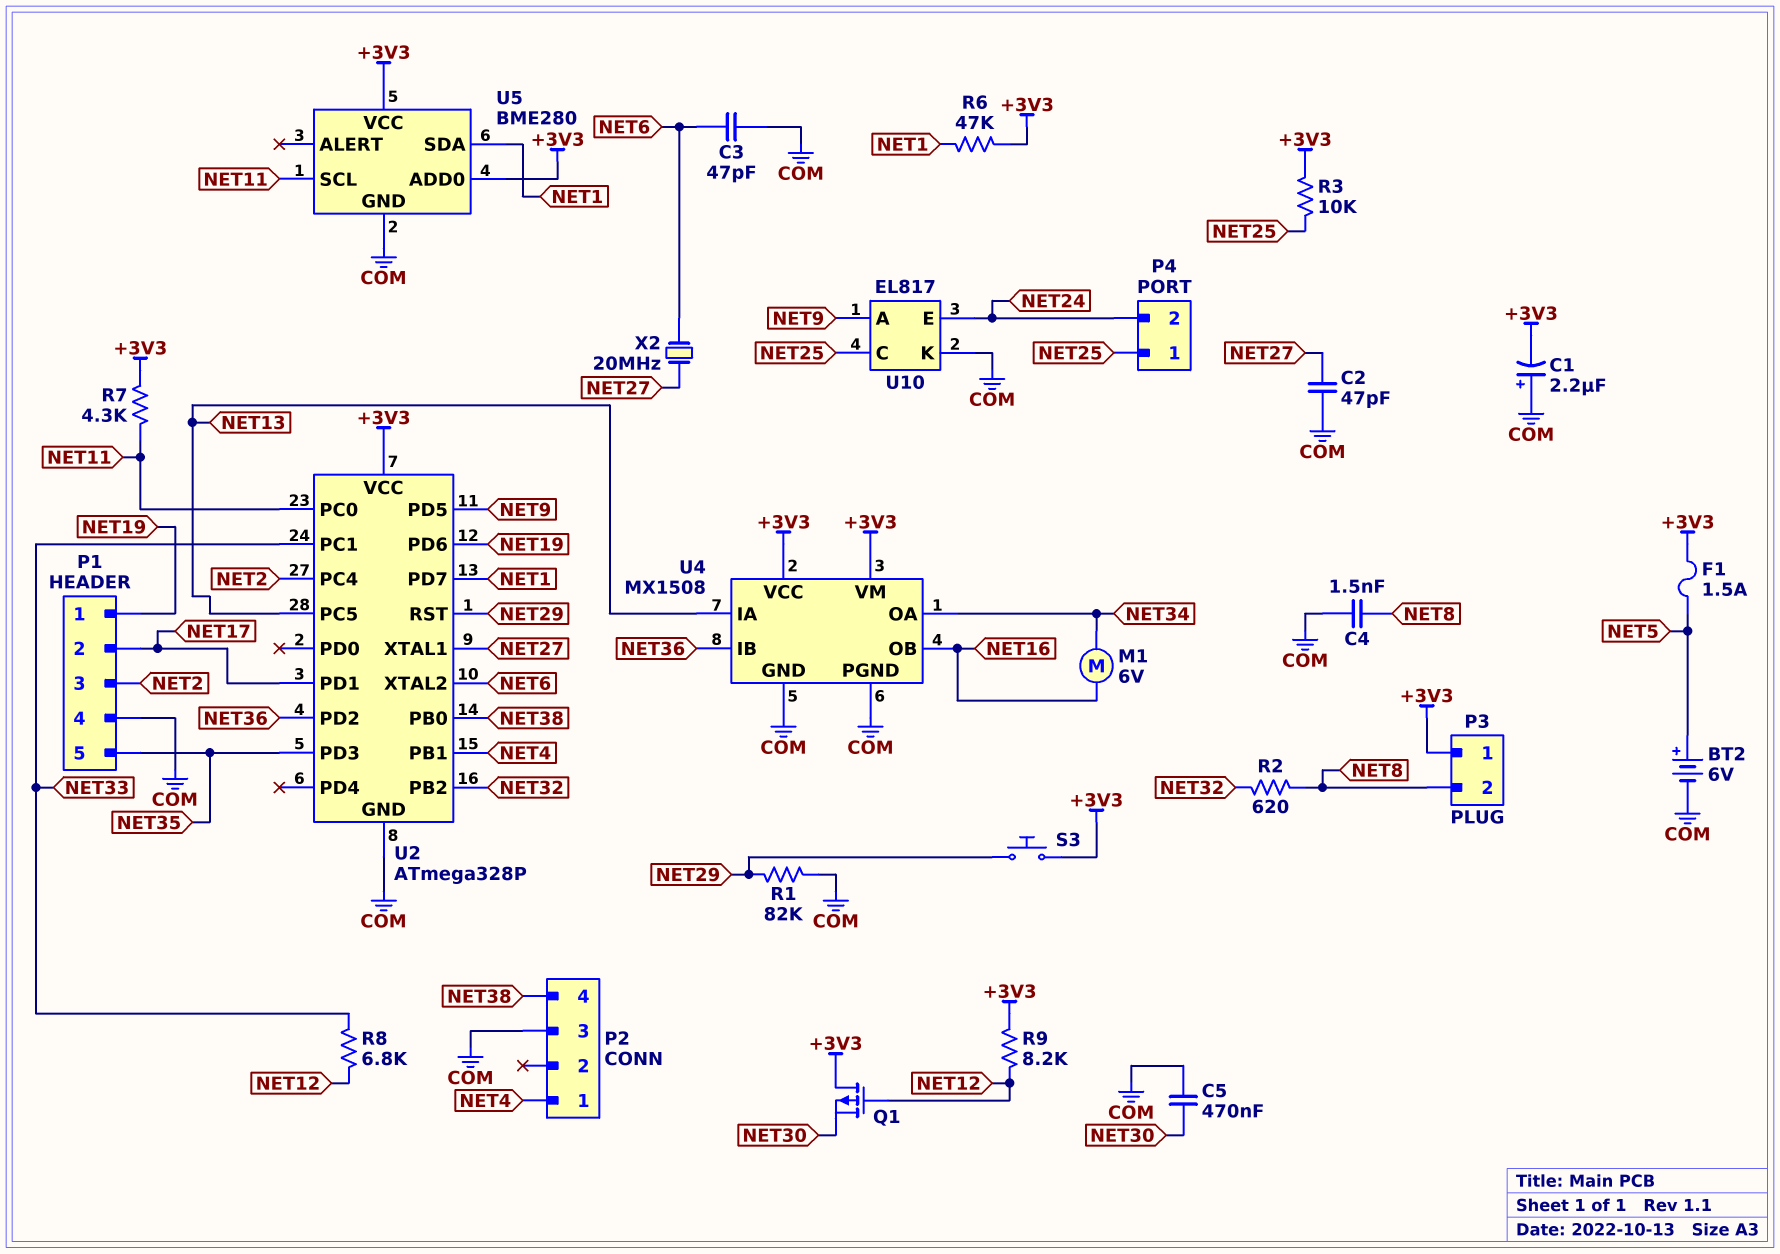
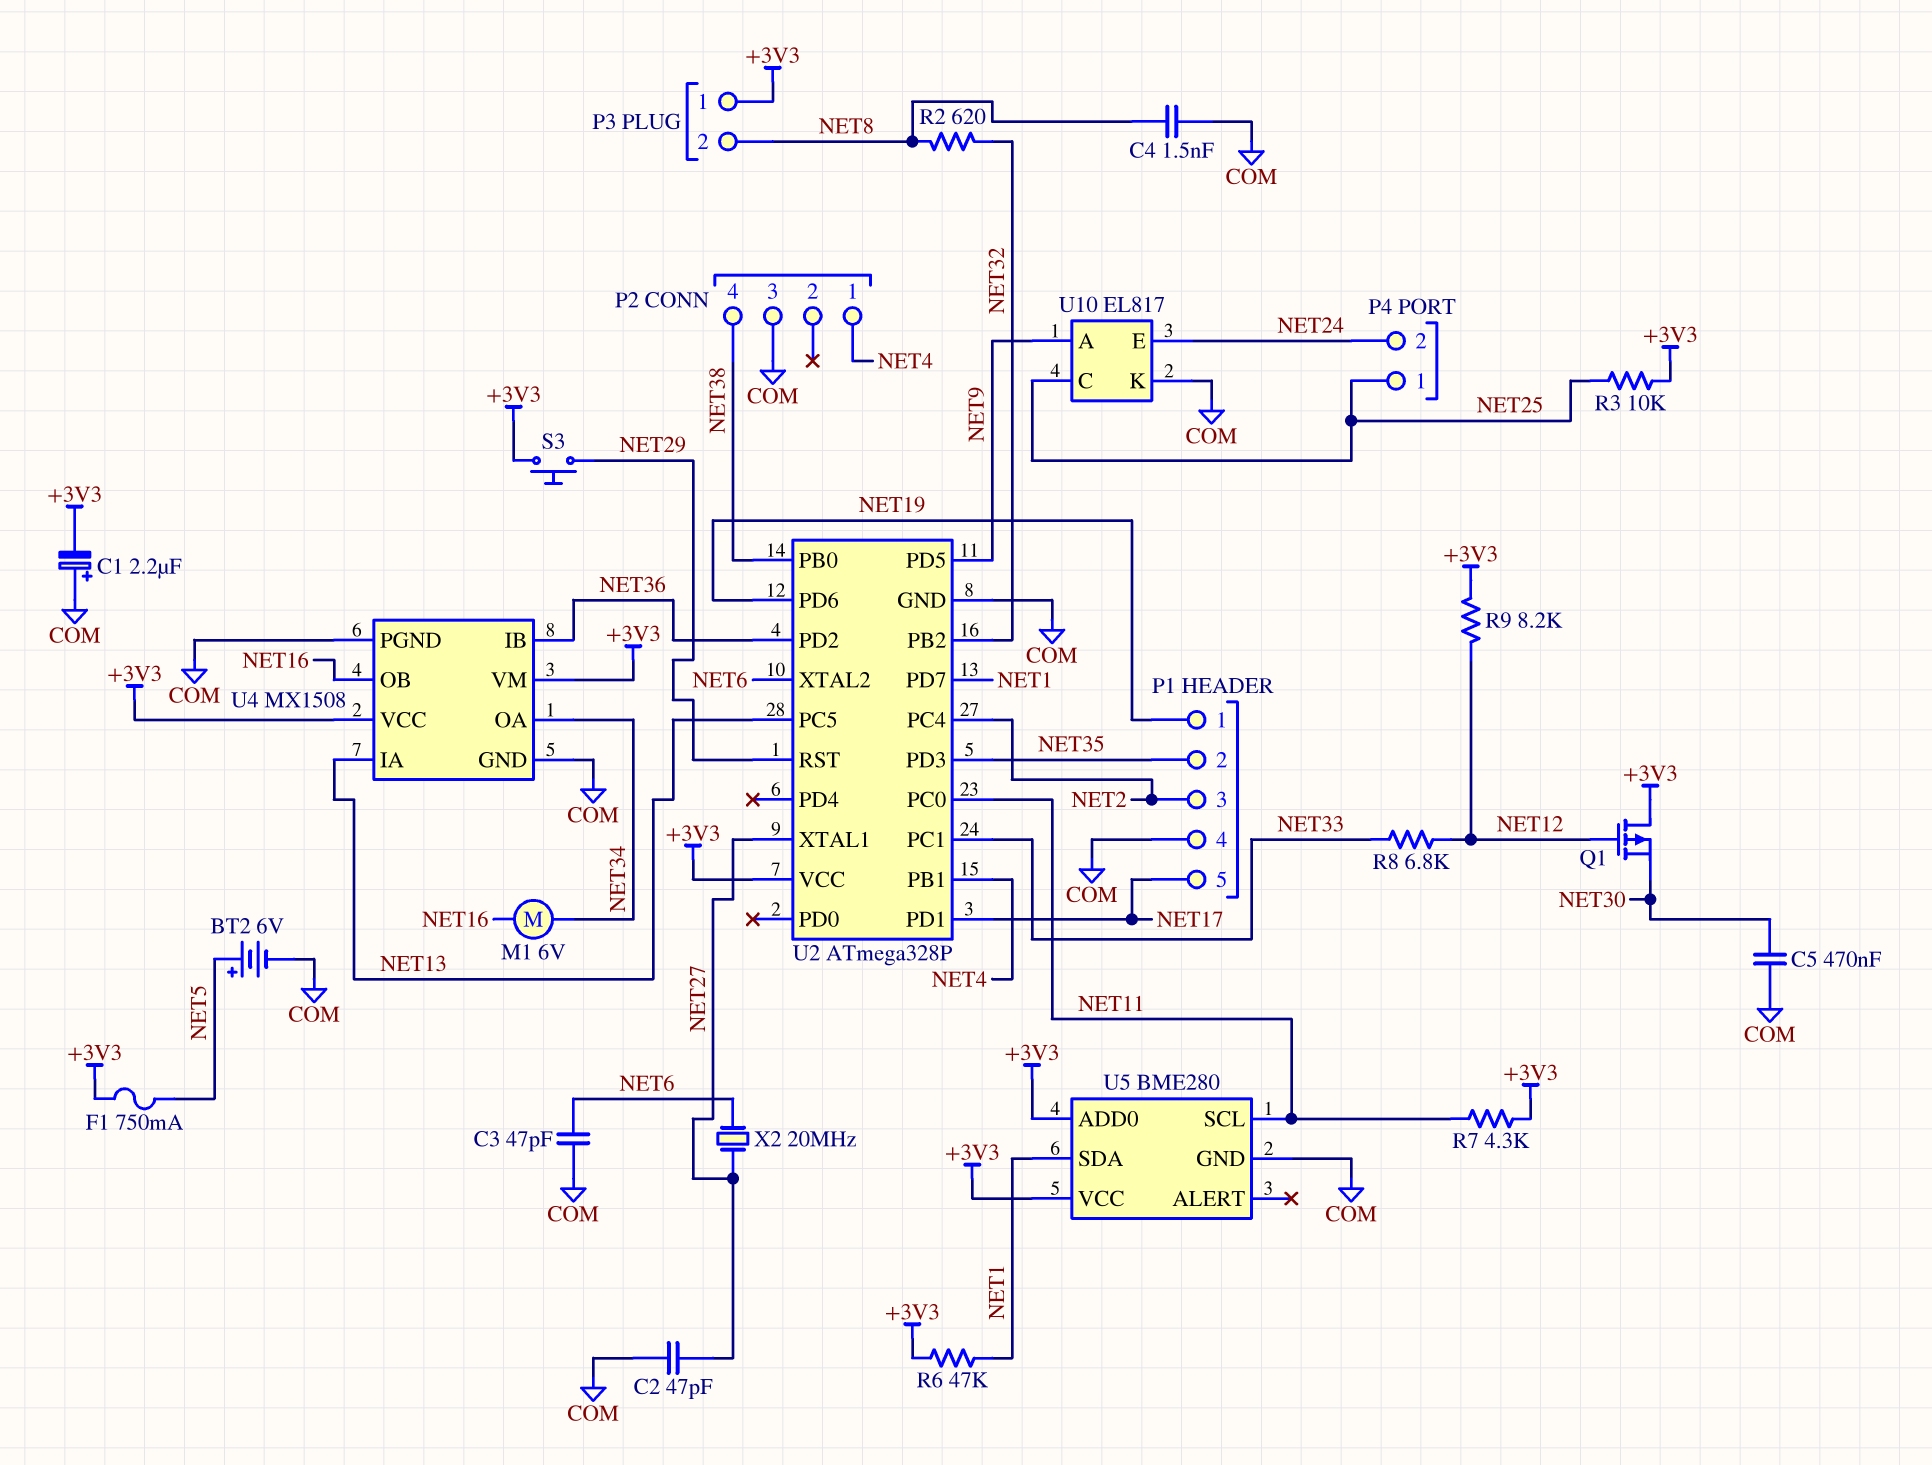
F1: 1.5A (+3V3, NET5) -> 750mA (+3V3, NET5)
P1 pin 2: NET17 -> NET35
P1 pin 5: NET35 -> NET17
R1: 82k (COM, NET29) -> none

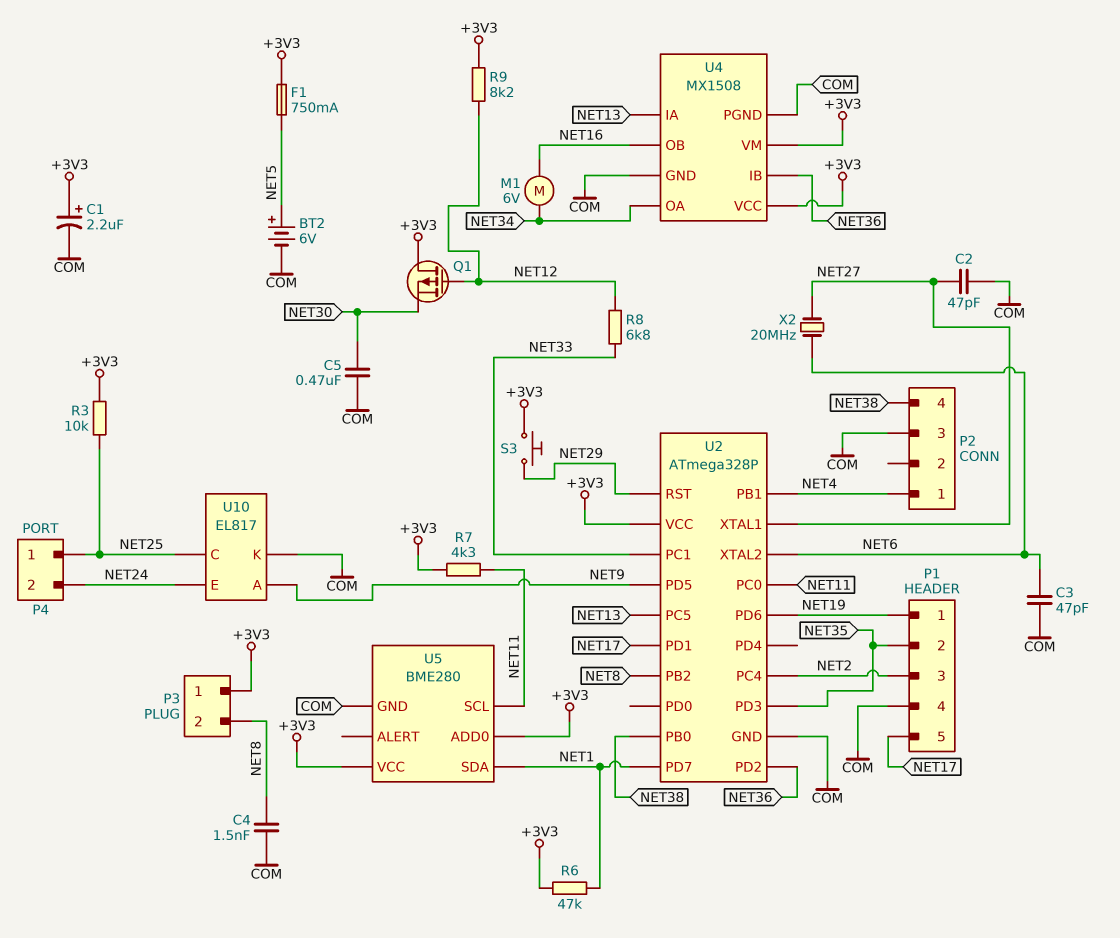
C1: 2.2uF (plus COM, minus +3V3) -> 2.2uF (plus +3V3, minus COM)
R2: 620 (NET8, NET32) -> none
U2 pin PB2: NET32 -> NET8

